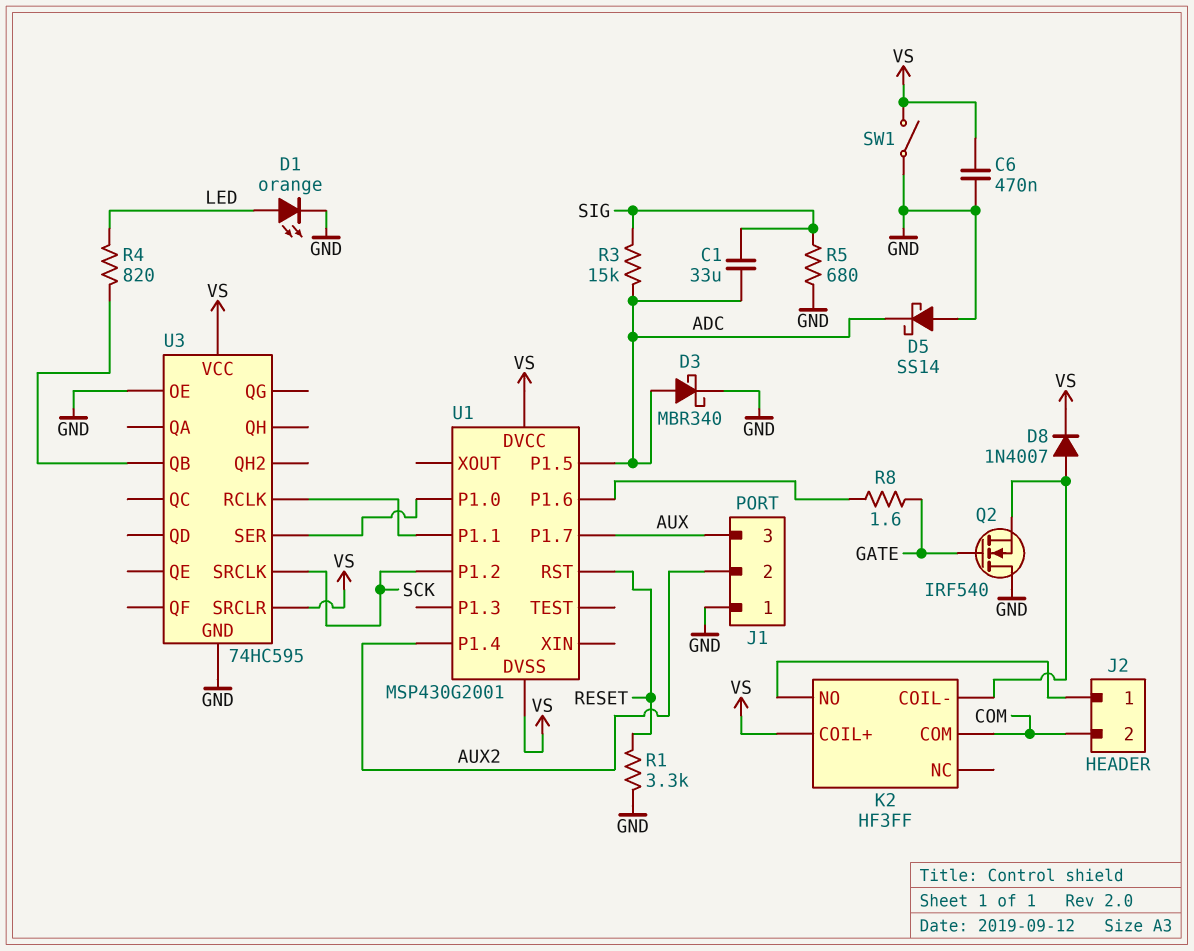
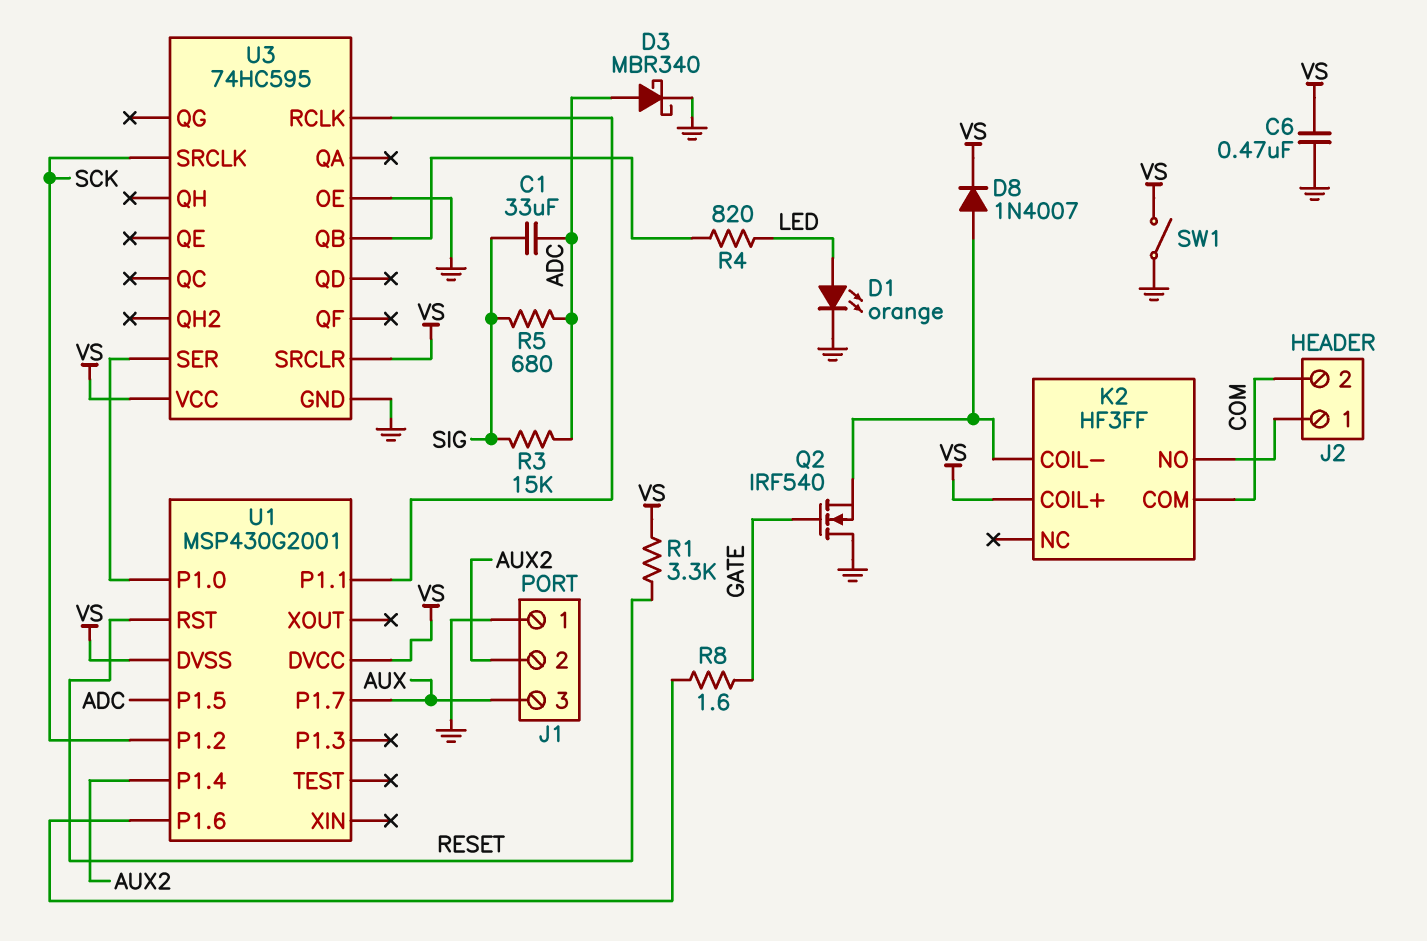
D5: schottky SS14 (A GND, K ADC) -> none
R1: 3.3k (GND, RESET) -> 3.3k (RESET, VS)
R5: 680 (GND, SIG) -> 680 (ADC, SIG)

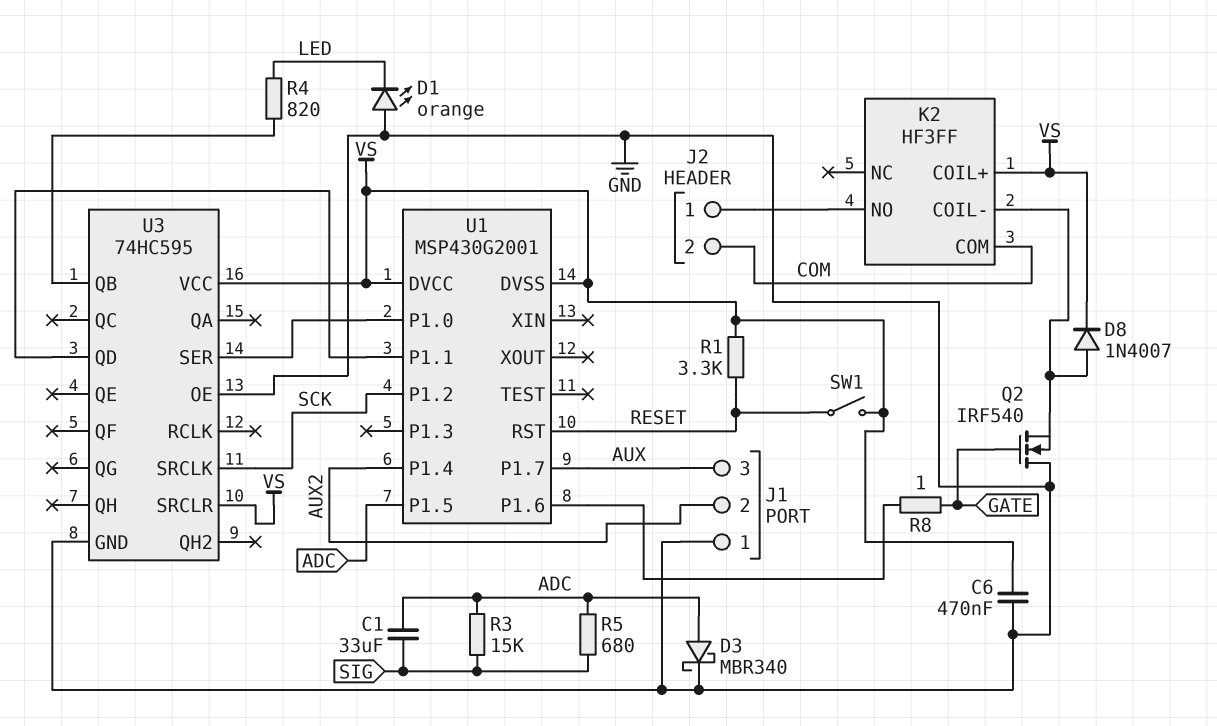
D1: LED orange (A LED, K GND) -> LED orange (A GND, K LED)
R8: 1.6 (GATE, U1/P1.6) -> 1 (GATE, U1/P1.6)
SW1: switch (GND, VS) -> switch (RESET, VS)
U3 pin QD: none -> U1/P1.1
U3 pin RCLK: U1/P1.1 -> none

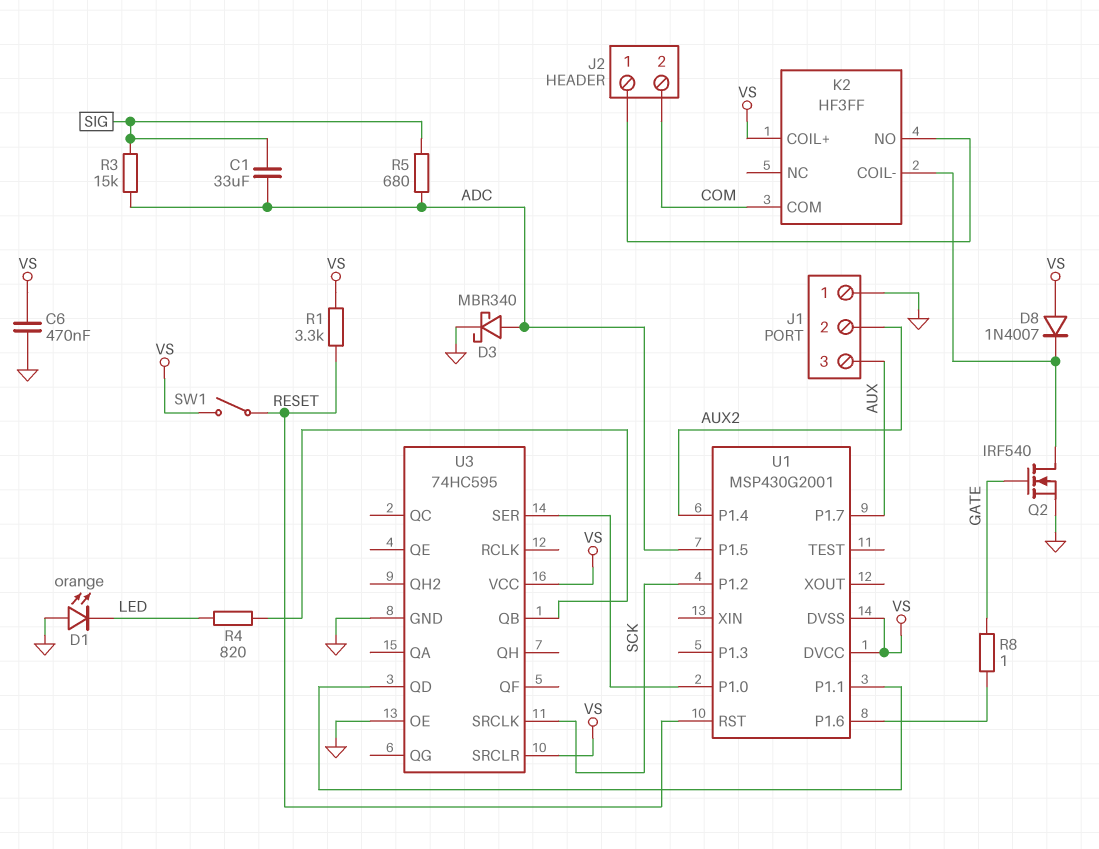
D8: diode 1N4007 (A K2/COIL-, K VS) -> diode 1N4007 (A VS, K K2/COIL-)
Q2: NMOS IRF540 (G GATE, D GND, S K2/COIL-) -> NMOS IRF540 (G GATE, D K2/COIL-, S GND)

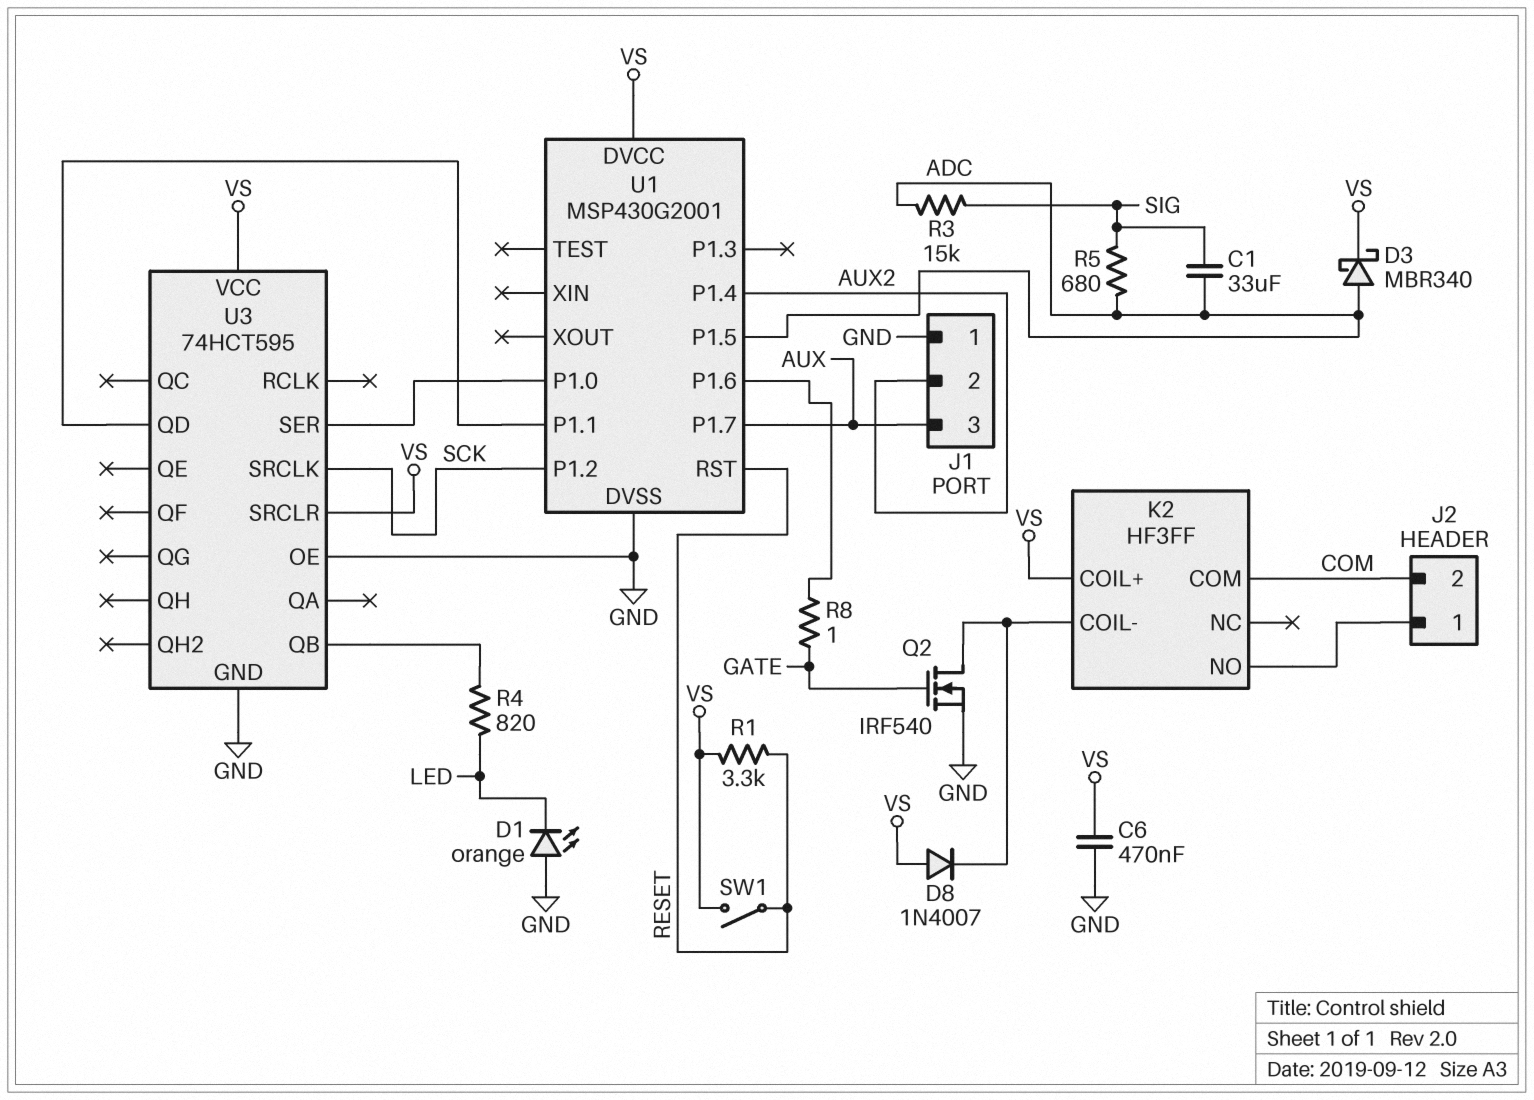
D3: schottky MBR340 (A ADC, K GND) -> schottky MBR340 (A ADC, K VS)
U1 pin DVSS: VS -> GND
U3: 74HC595 -> 74HCT595

